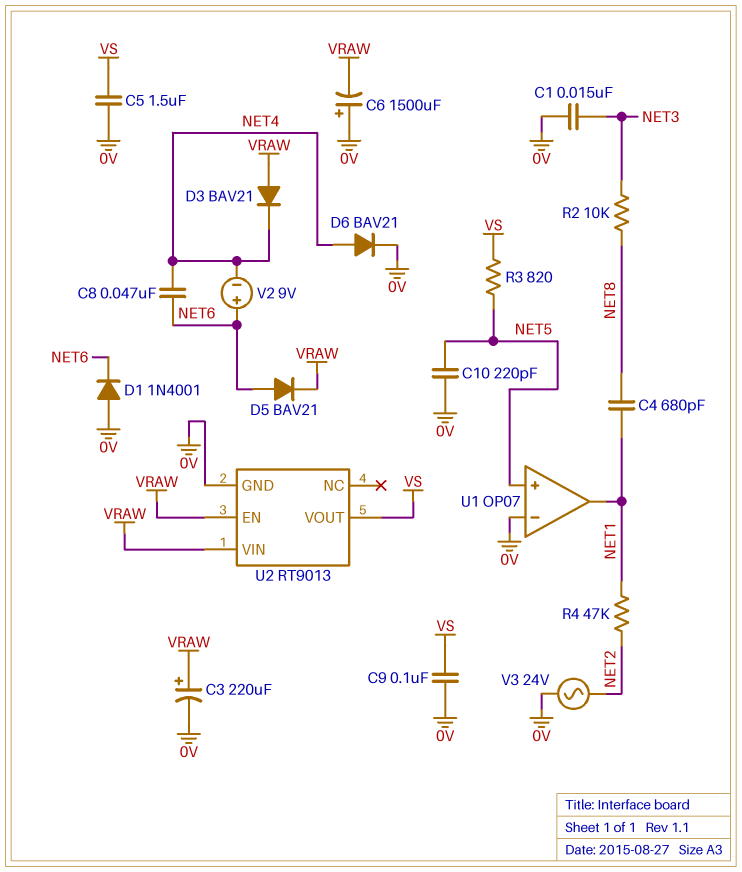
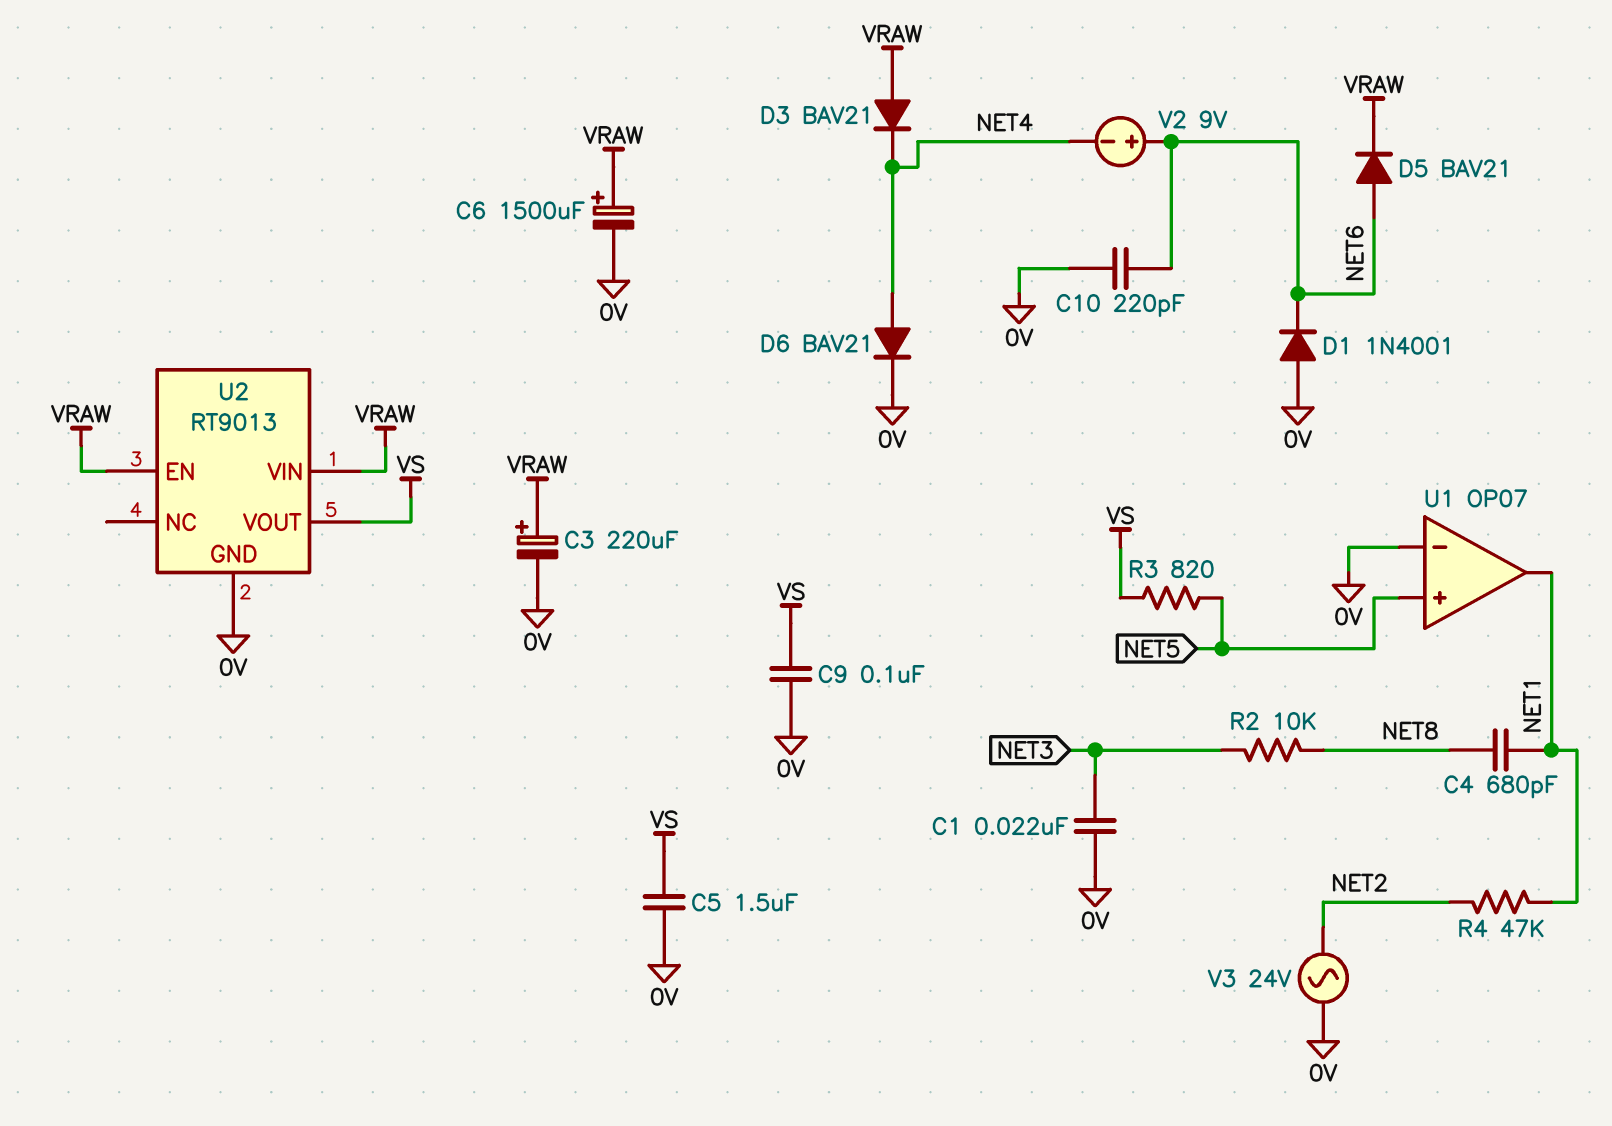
C1: 15nF (0V, NET3) -> 22nF (0V, NET3)
C6: 1500uF (plus 0V, minus VRAW) -> 1500uF (plus VRAW, minus 0V)
C8: 47nF (NET4, NET6) -> none
C10: 220pF (0V, NET5) -> 220pF (0V, NET6)

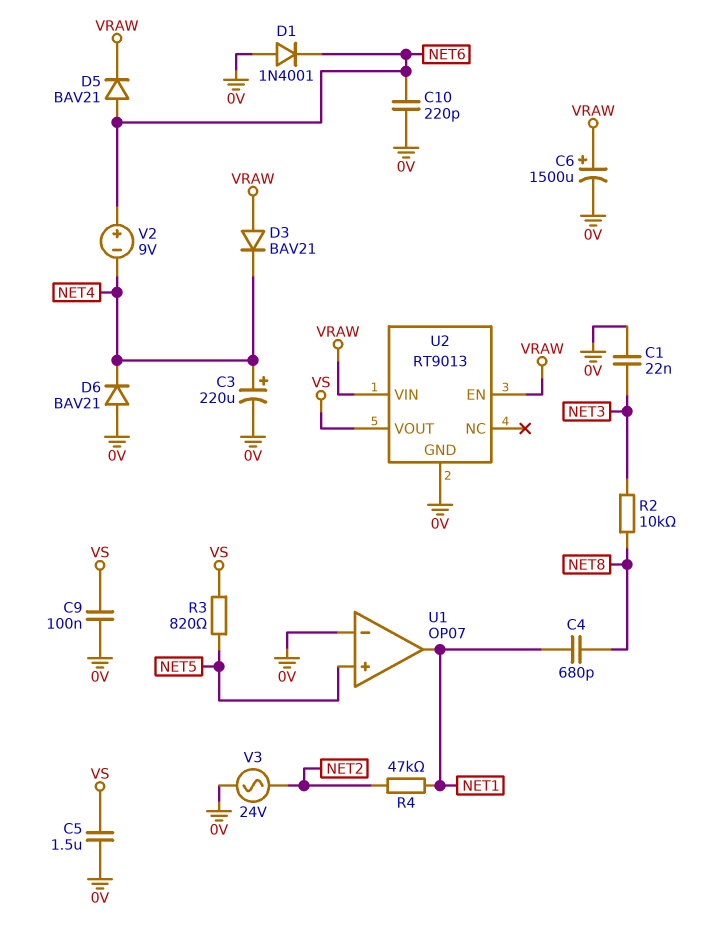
C3: 220uF (plus VRAW, minus 0V) -> 220uF (plus NET4, minus 0V)
D6: diode BAV21 (A NET4, K 0V) -> diode BAV21 (A 0V, K NET4)

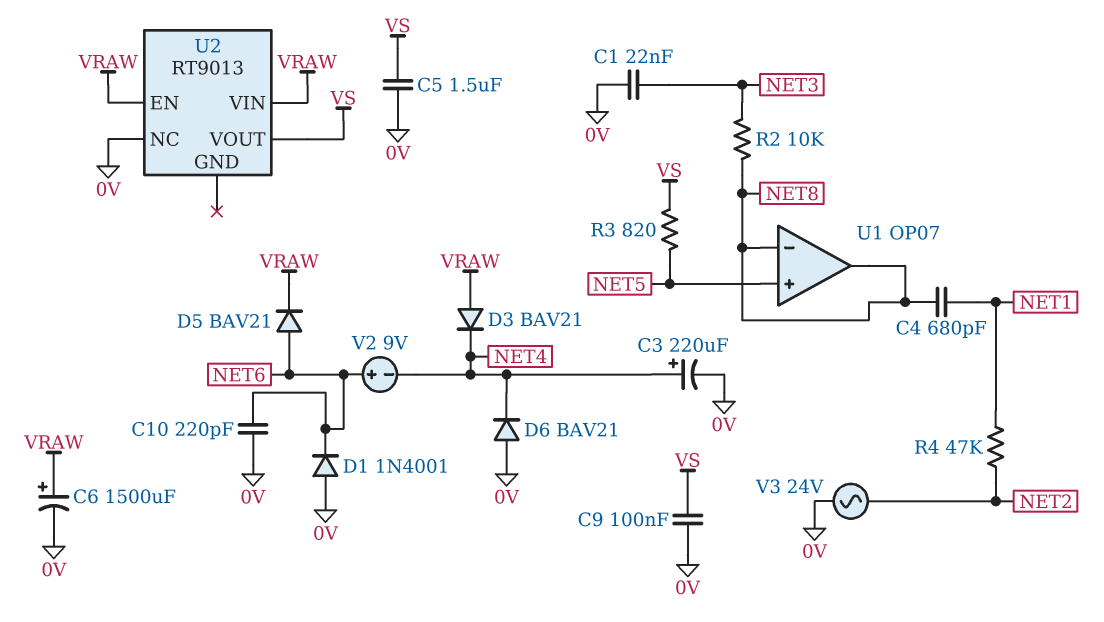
U1 pin in-: 0V -> NET8
U1 pin out: NET1 -> NET8
U2 pin GND: 0V -> none
U2 pin NC: none -> 0V

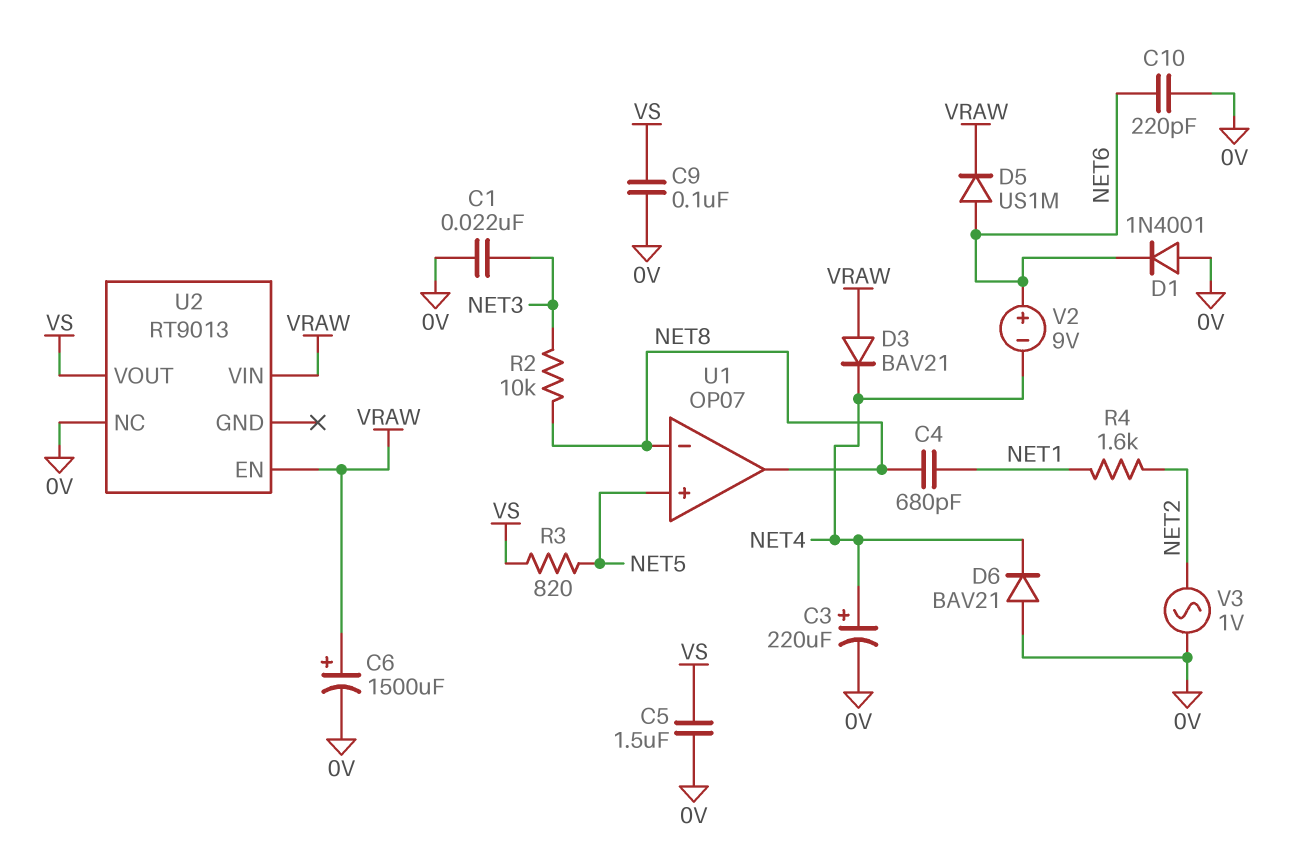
D5: diode BAV21 (A NET6, K VRAW) -> diode US1M (A NET6, K VRAW)
R4: 47k (NET1, NET2) -> 1.6k (NET1, NET2)
V3: AC 24V (0V, NET2) -> AC 1V (0V, NET2)

